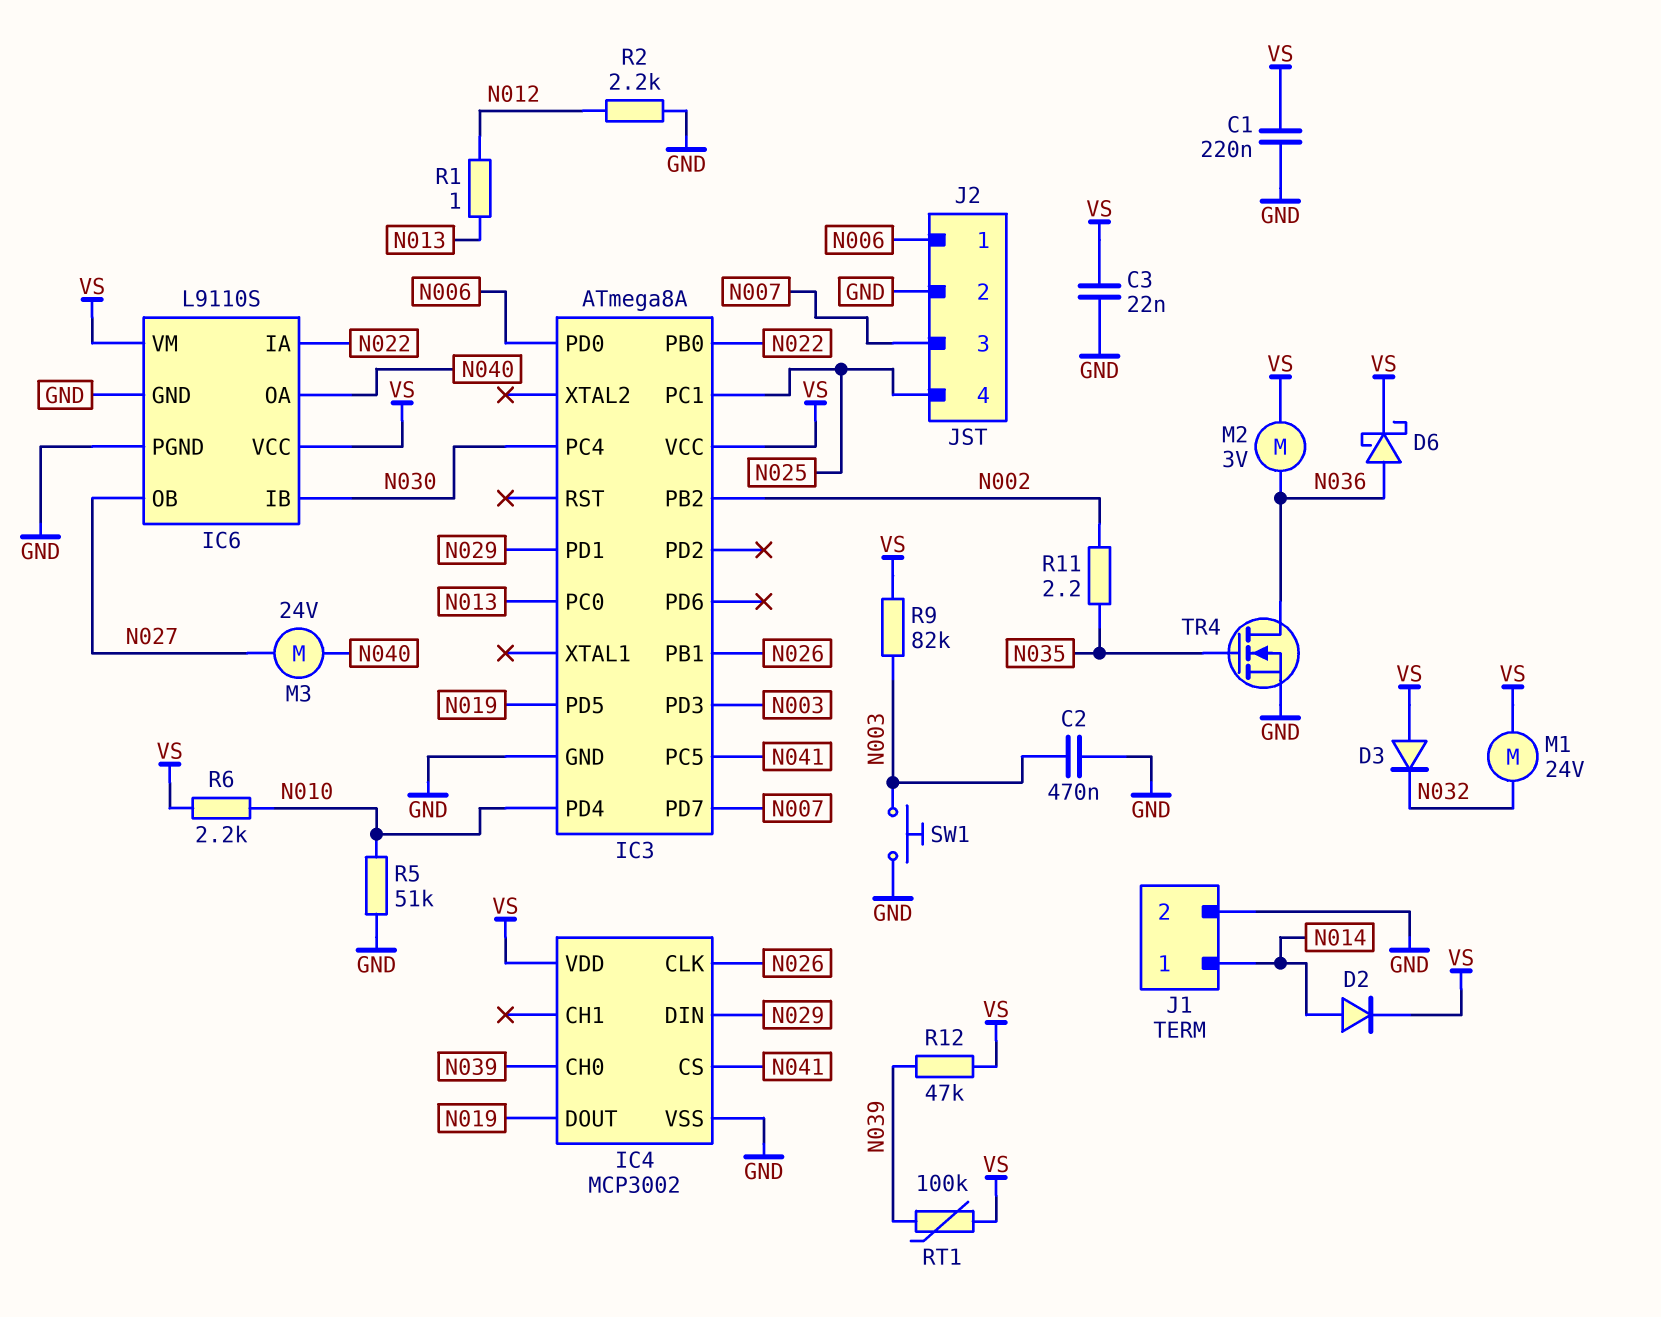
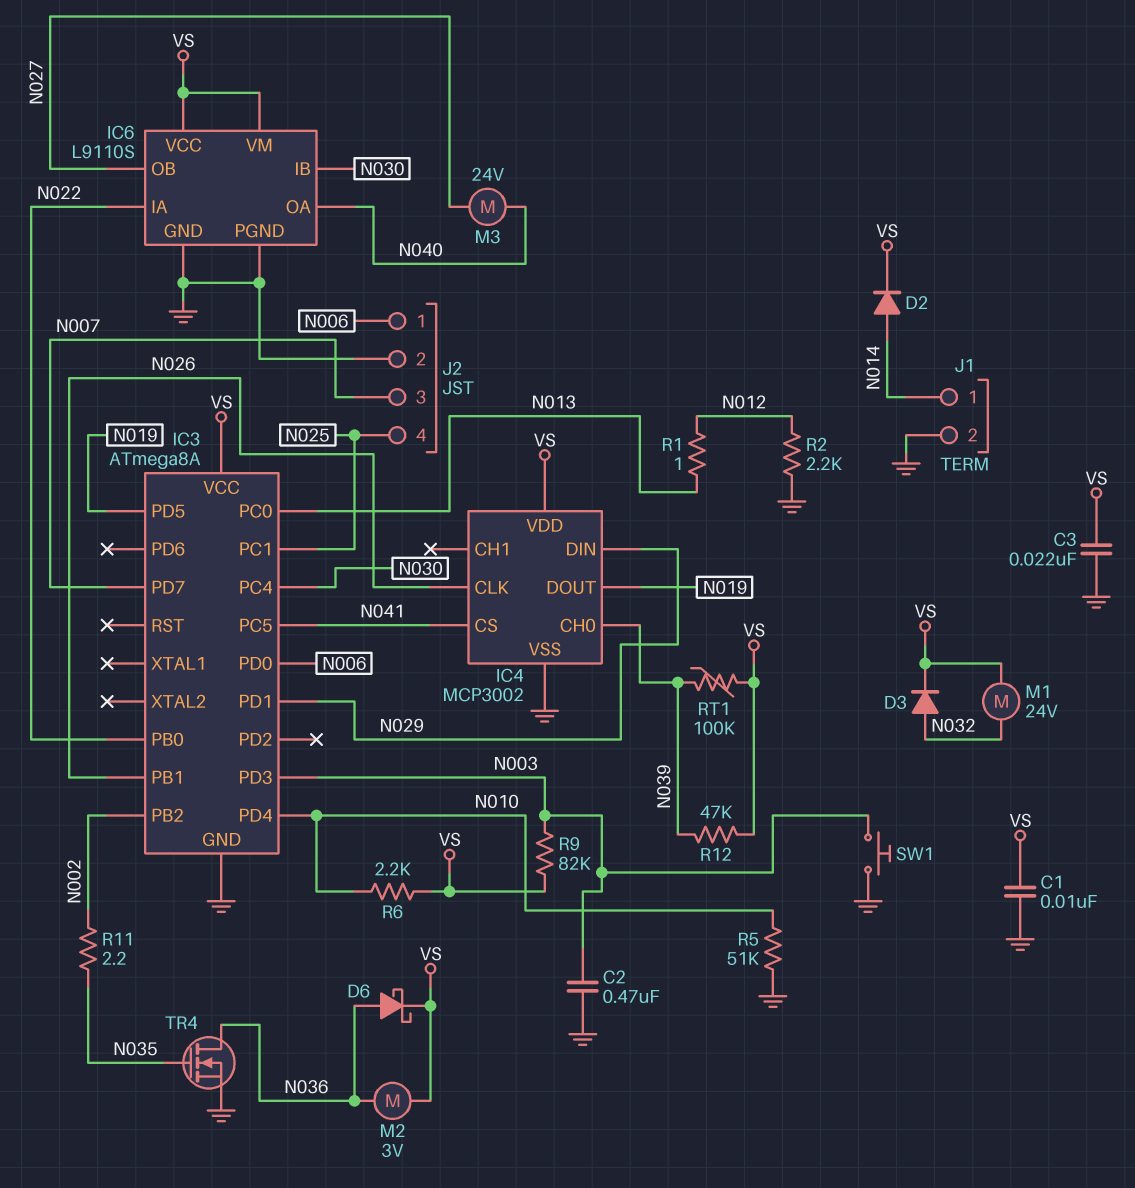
C1: 220nF (GND, VS) -> 10nF (GND, VS)
D3: diode (A VS, K N032) -> diode (A N032, K VS)

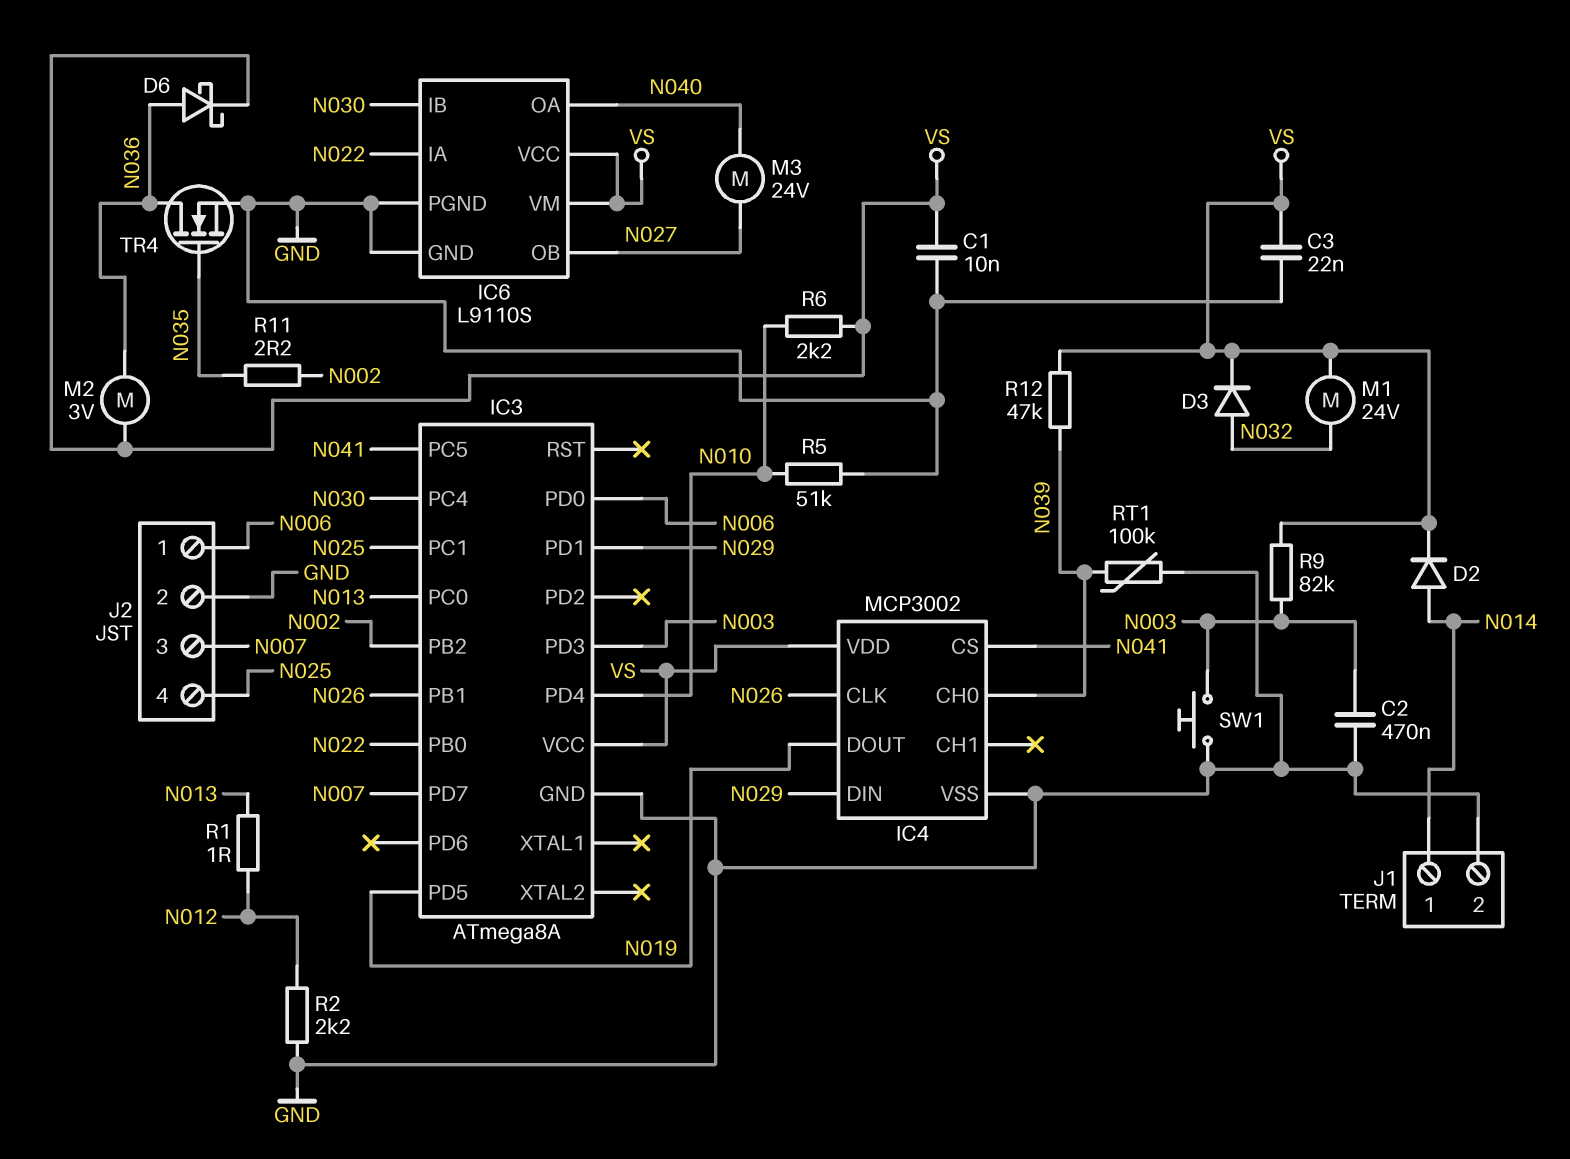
RT1: 100k (N039, VS) -> 100k (GND, N039)

